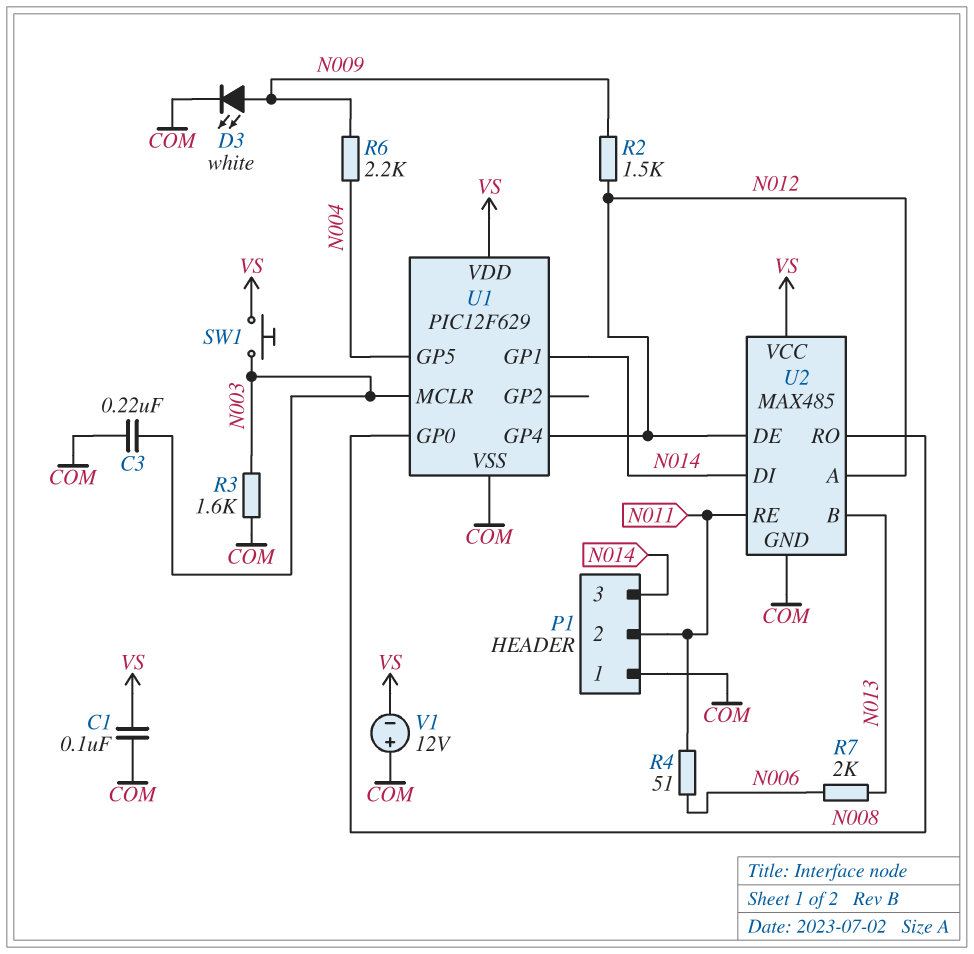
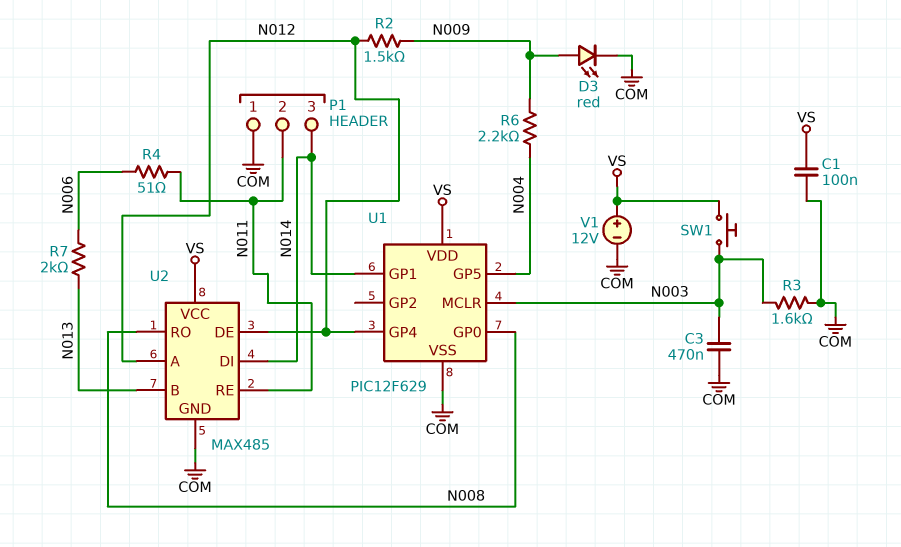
C3: 220nF (COM, N003) -> 470nF (COM, N003)
D3: LED white (A N009, K COM) -> LED red (A N009, K COM)
V1: 12V (plus COM, minus VS) -> 12V (plus VS, minus COM)

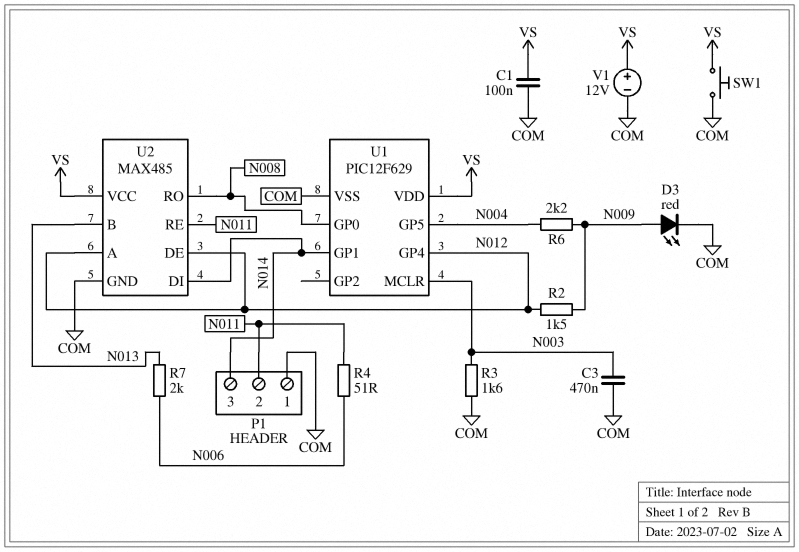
SW1: button (N003, VS) -> button (COM, VS)

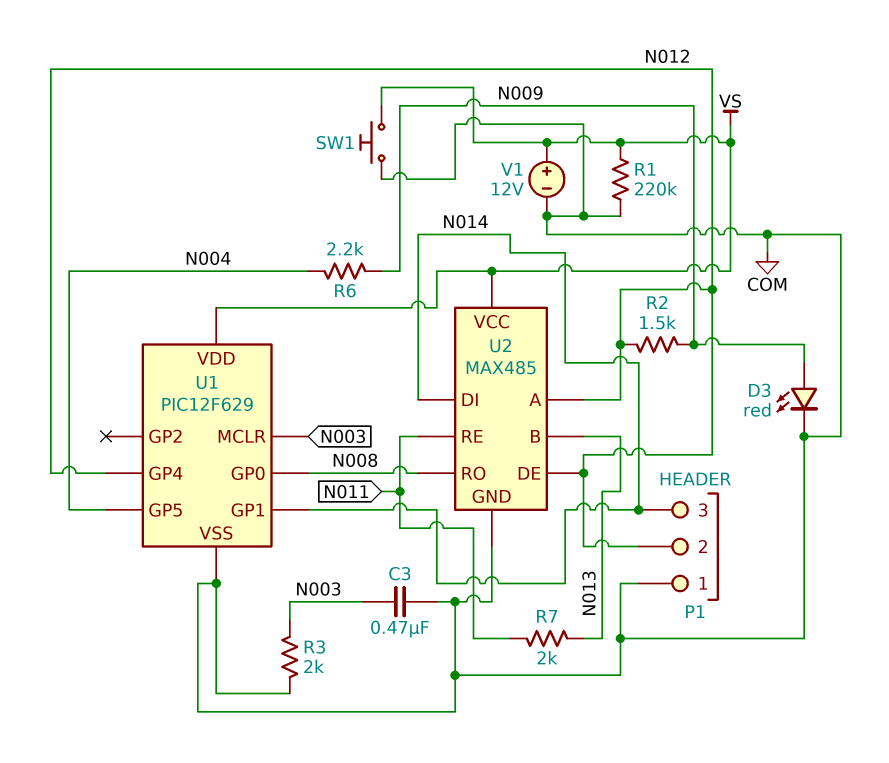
C1: 100nF (COM, VS) -> none
P1 pin 2: N011 -> N012
R1: none -> 220k (COM, VS)
R3: 1.6k (COM, N003) -> 2k (COM, N003)
R4: 51 (N006, N011) -> none
R7: 2k (N006, N013) -> 2k (N011, N013)

